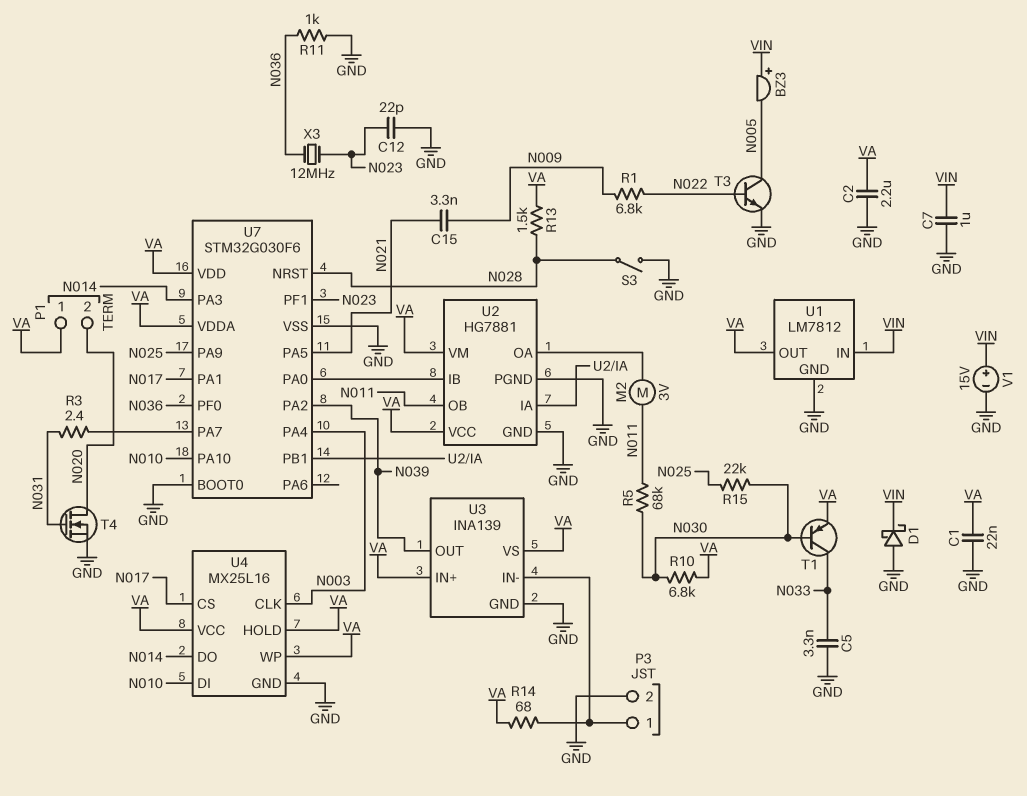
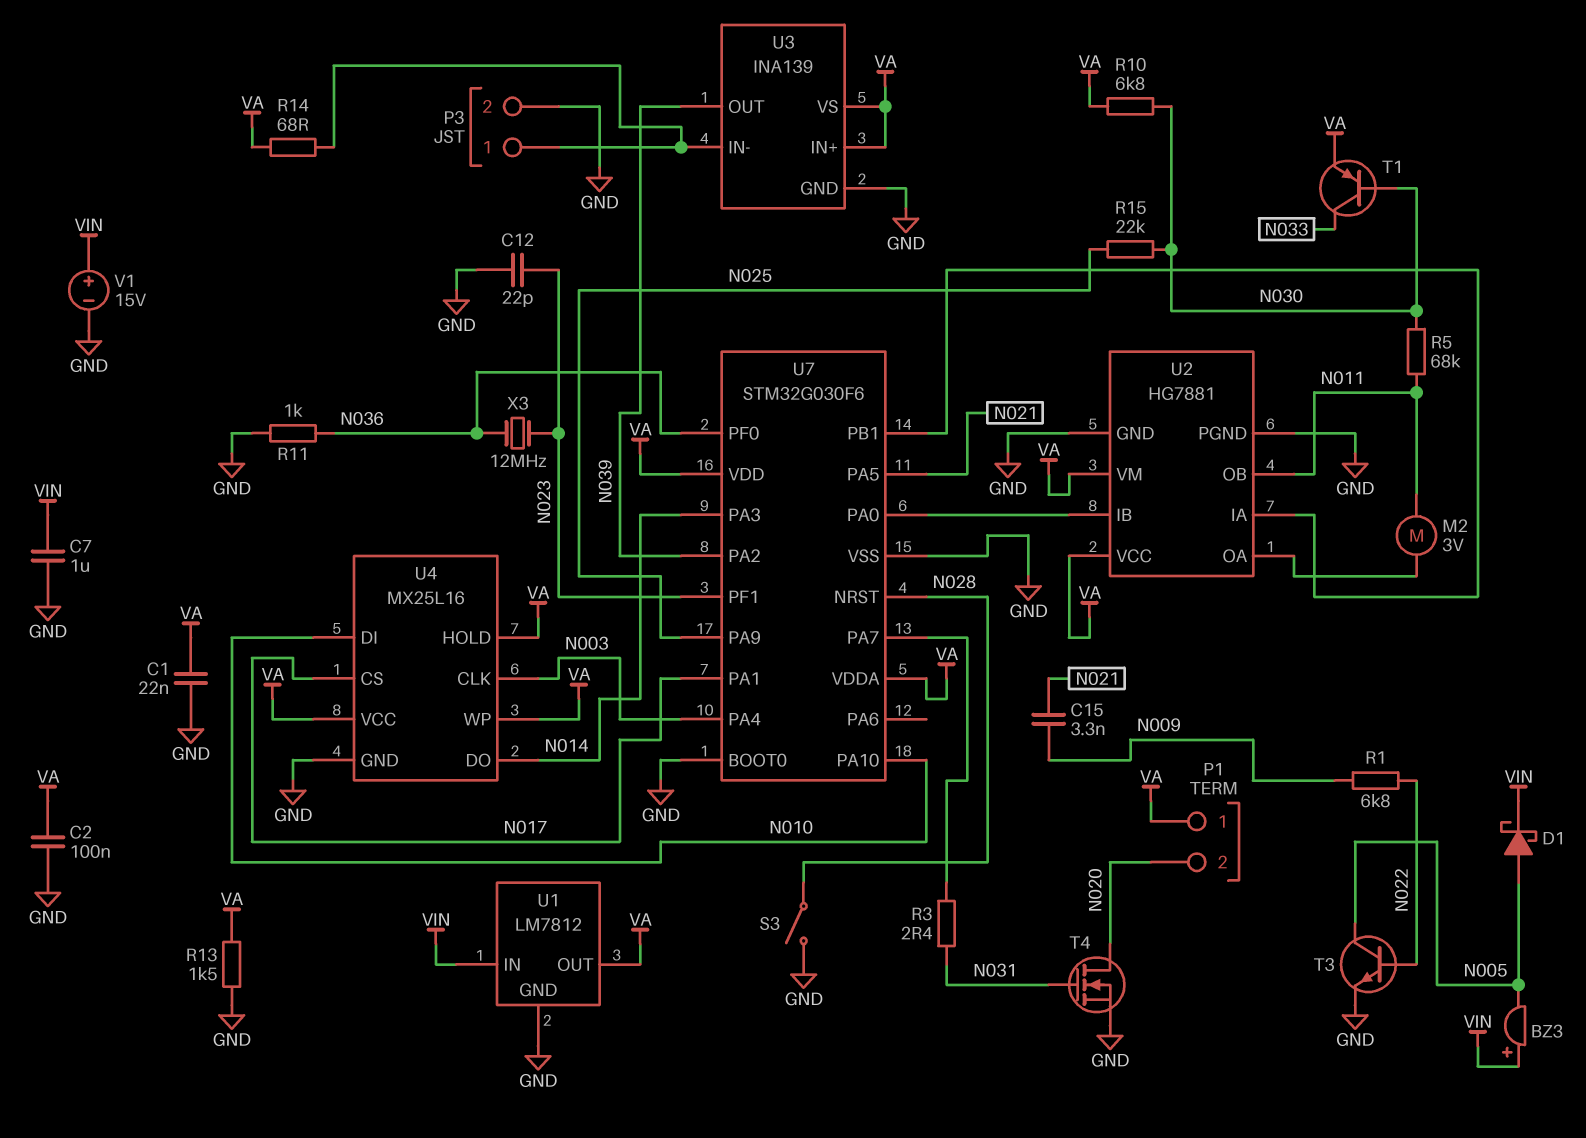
C2: 2.2uF (GND, VA) -> 100nF (GND, VA)
C5: 3.3nF (GND, N033) -> none
D1: schottky (A GND, K VIN) -> schottky (A N005, K VIN)
R13: 1.5k (N028, VA) -> 1.5k (GND, VA)

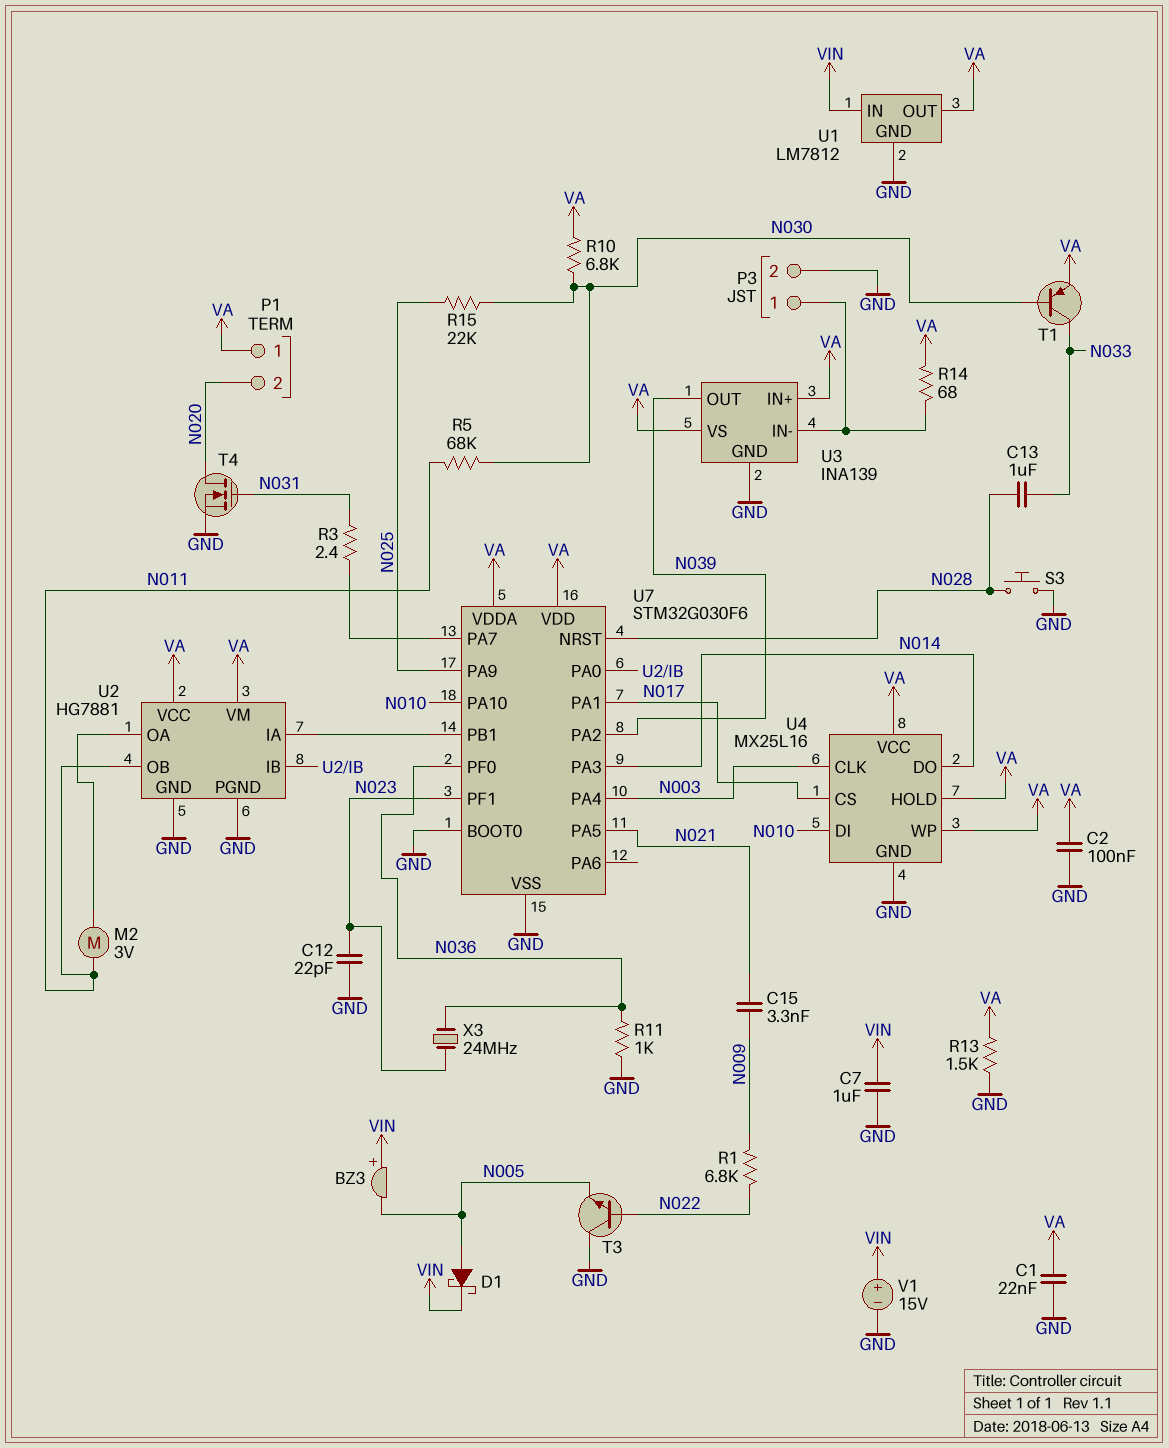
C13: none -> 1uF (N028, N033)
S3: switch (GND, N028) -> button (GND, N028)
T3: NPN (B N022, C N005, E GND) -> NPN (B N022, C GND, E N005)
X3: 12MHz (N023, N036) -> 24MHz (N023, N036)

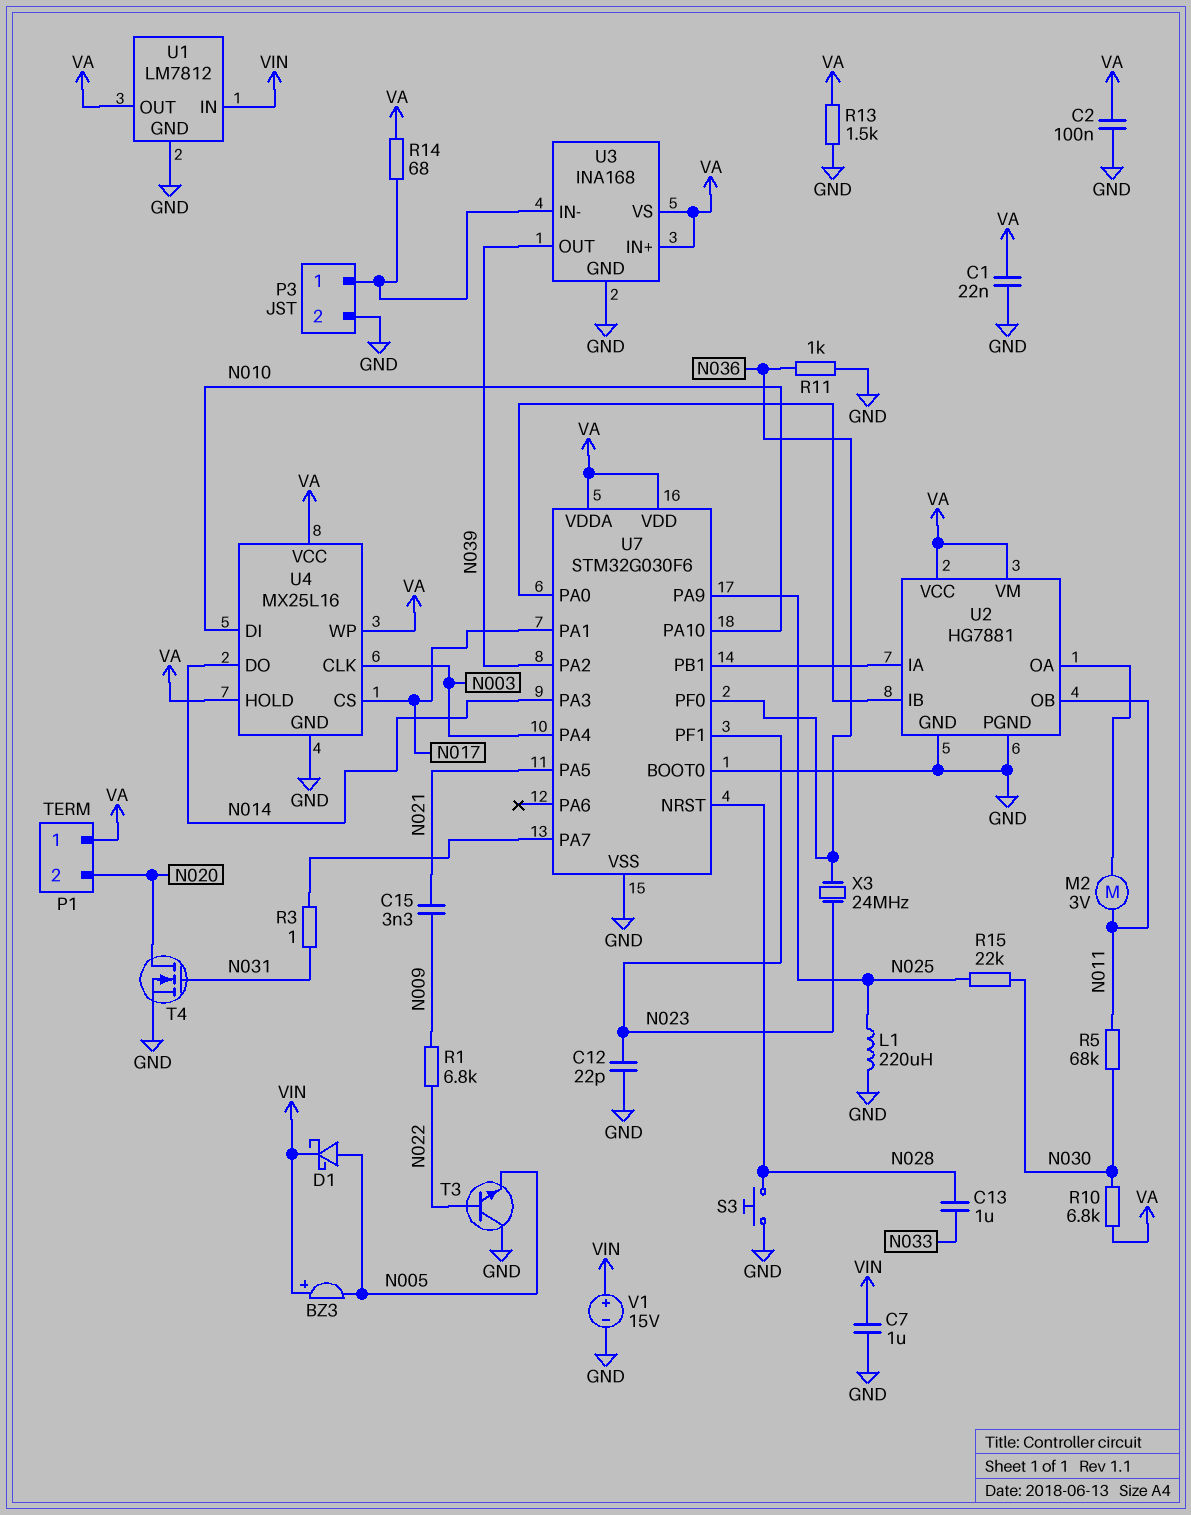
L1: none -> 220uH (GND, N025)
R3: 2.4 (N031, U7/PA7) -> 1 (N031, U7/PA7)
T1: PNP (B N030, C N033, E VA) -> none
U3: INA139 -> INA168

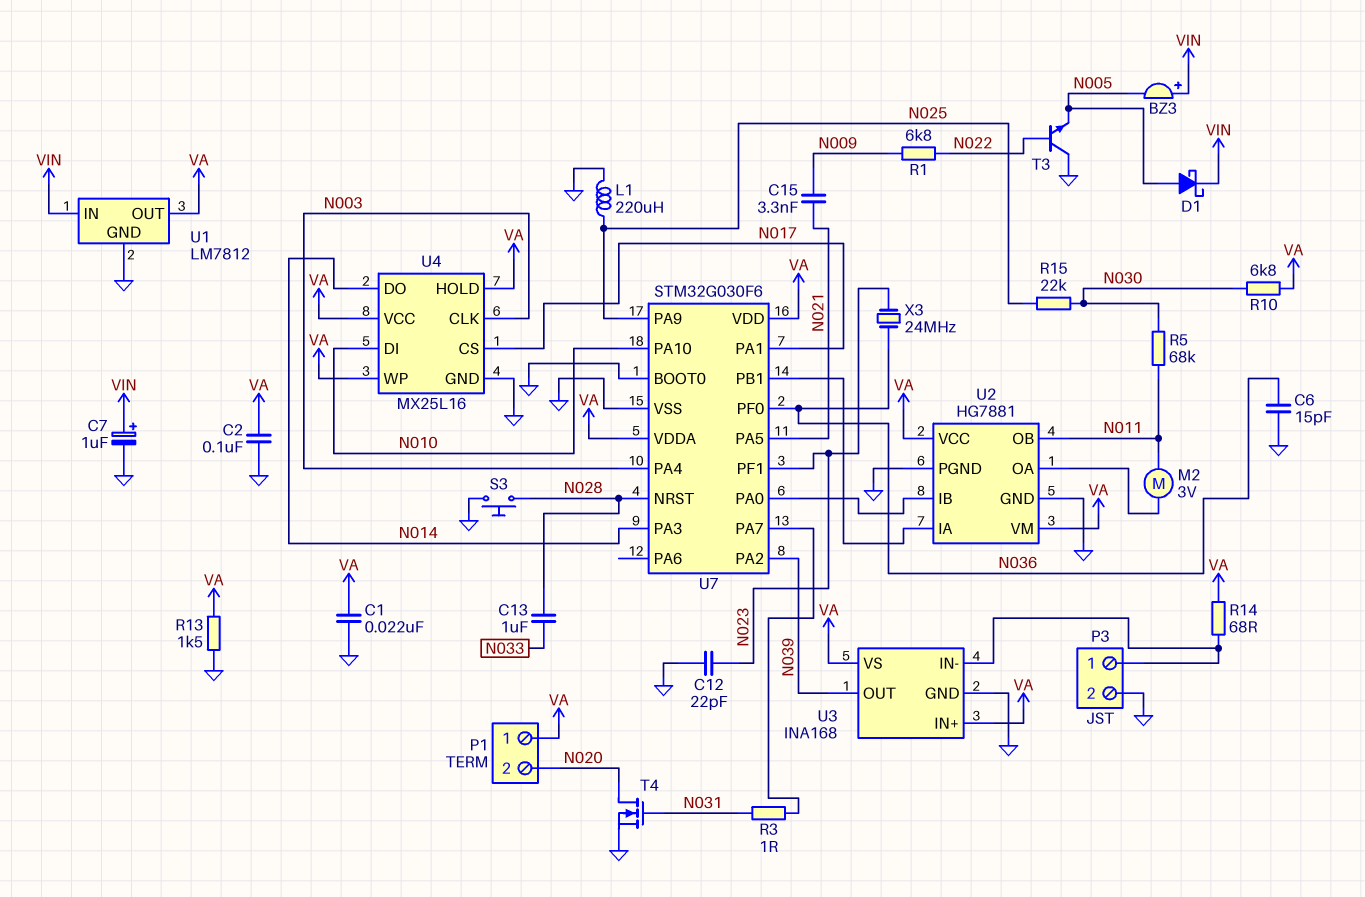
C6: none -> 15pF (GND, N036)
C7: 1uF (GND, VIN) -> 1uF (plus VIN, minus GND)
R11: 1k (GND, N036) -> none
V1: 15V (plus VIN, minus GND) -> none

